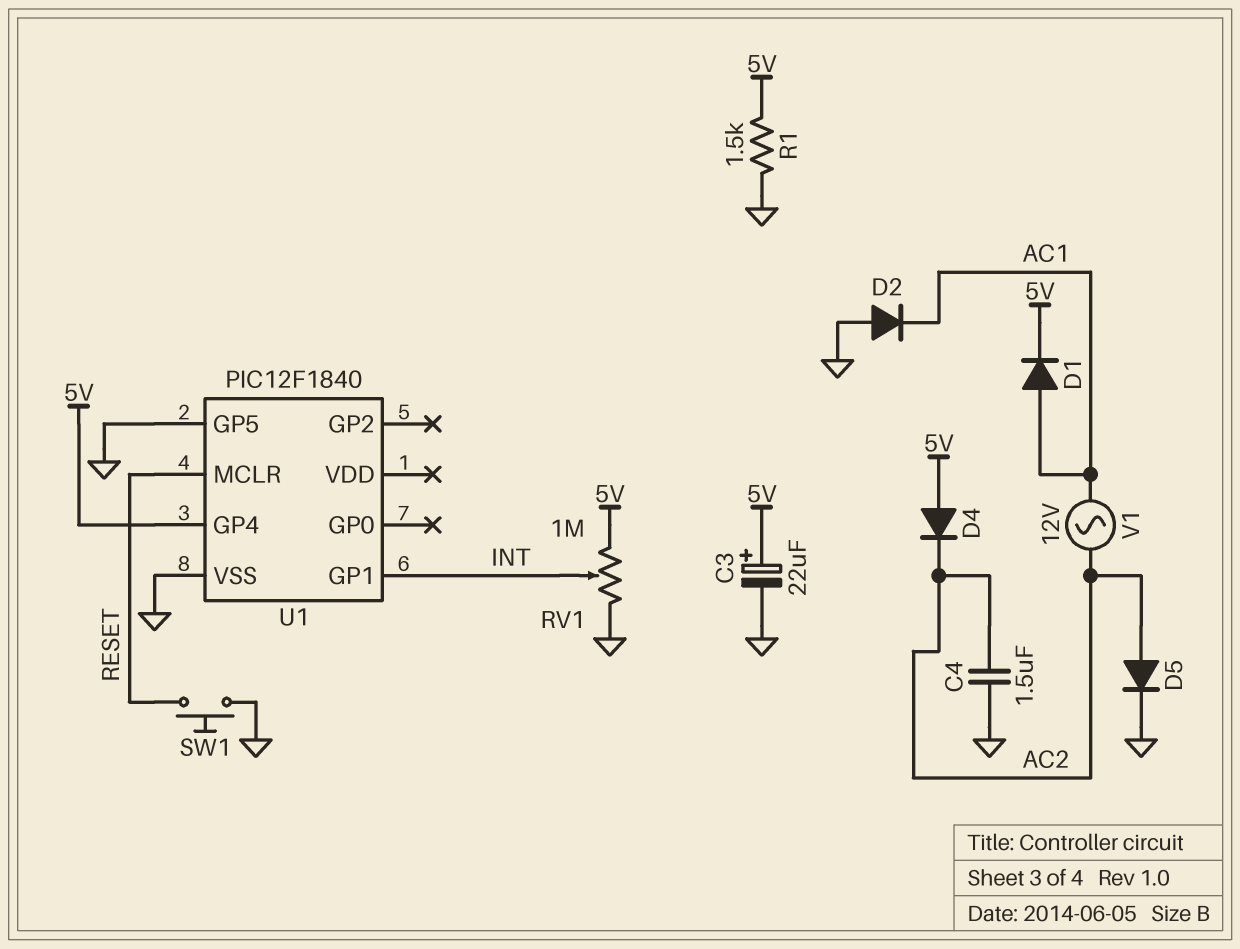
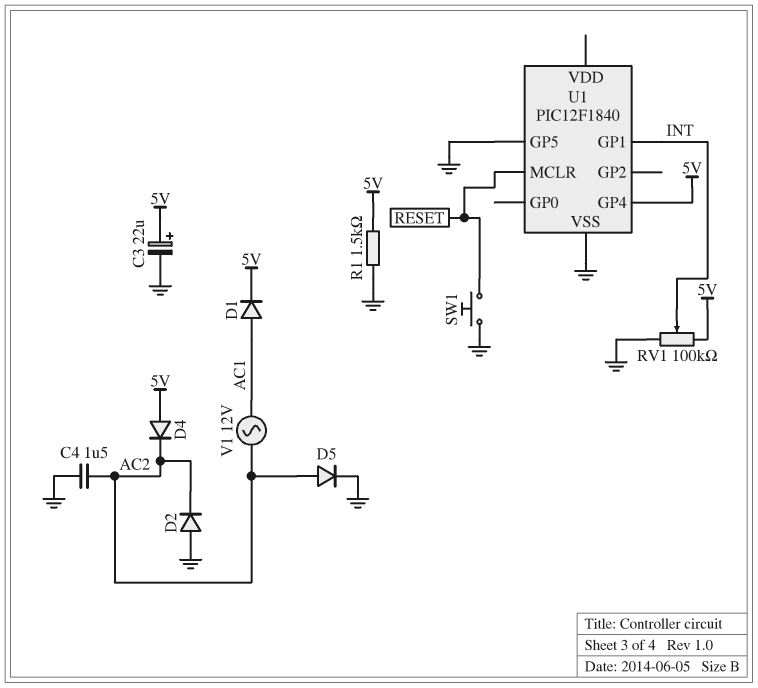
D2: diode (A GND, K AC1) -> diode (A GND, K AC2)
RV1: 1M (5V, GND, wiper INT) -> 100k (5V, GND, wiper INT)

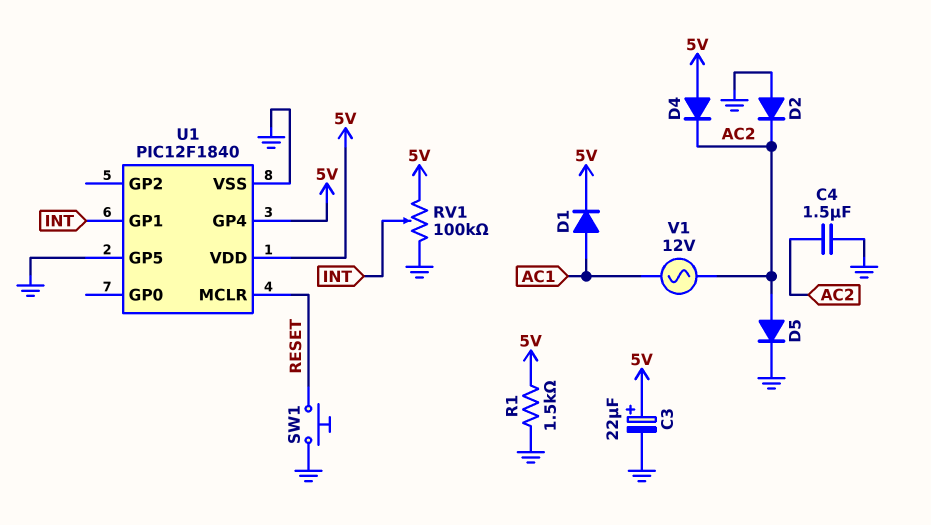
U1 pin VDD: none -> 5V

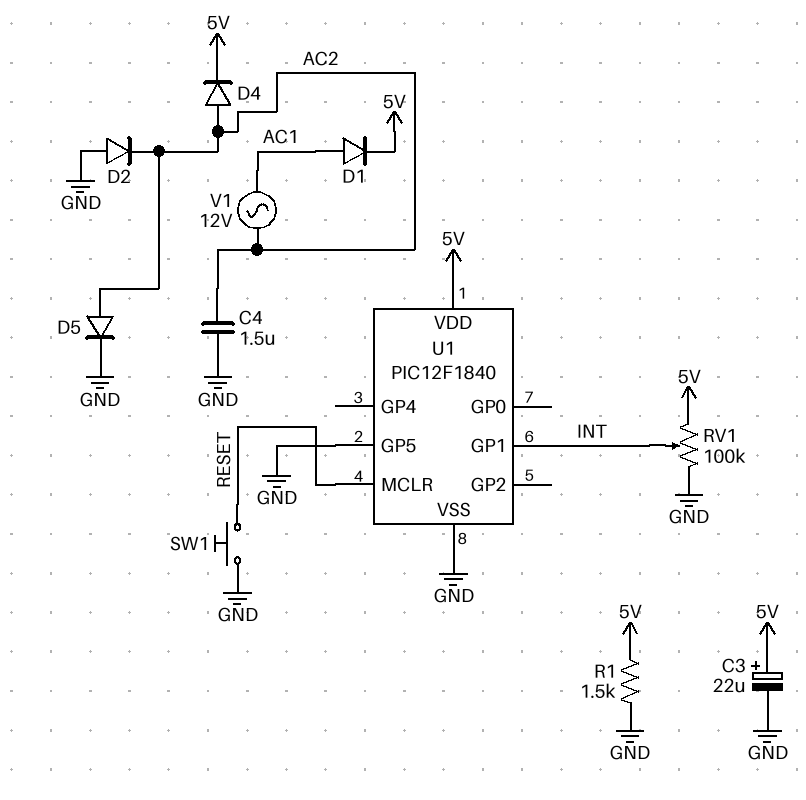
D4: diode (A 5V, K AC2) -> diode (A AC2, K 5V)
U1 pin GP4: 5V -> none

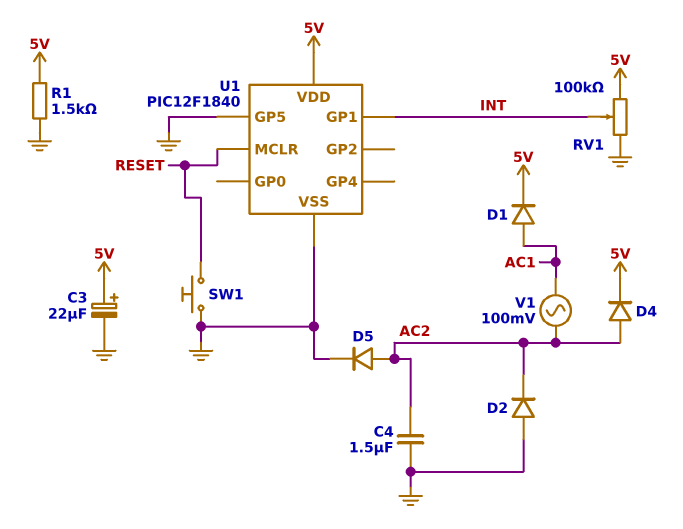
V1: AC 12V (AC1, AC2) -> AC 100mV (AC1, AC2)

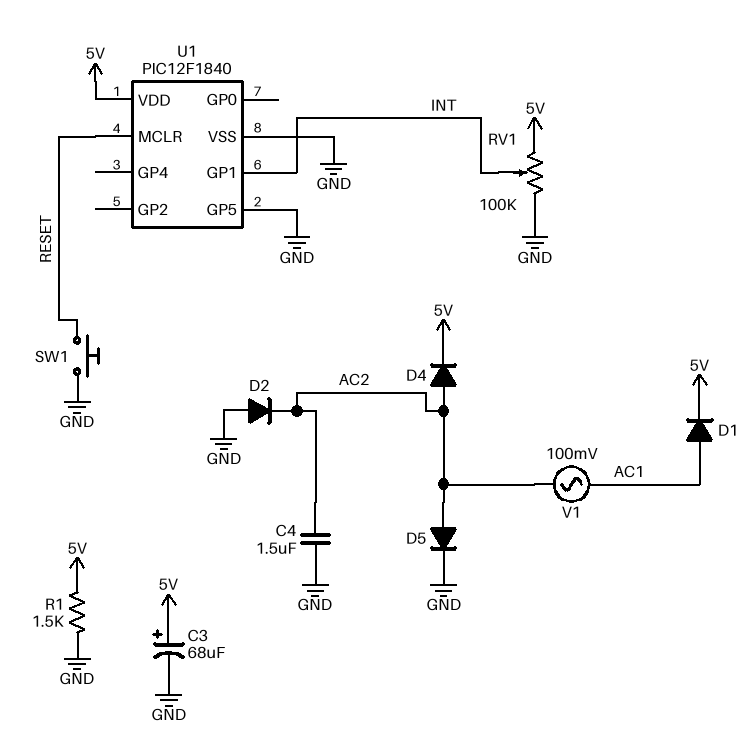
C3: 22uF (plus 5V, minus GND) -> 68uF (plus 5V, minus GND)

